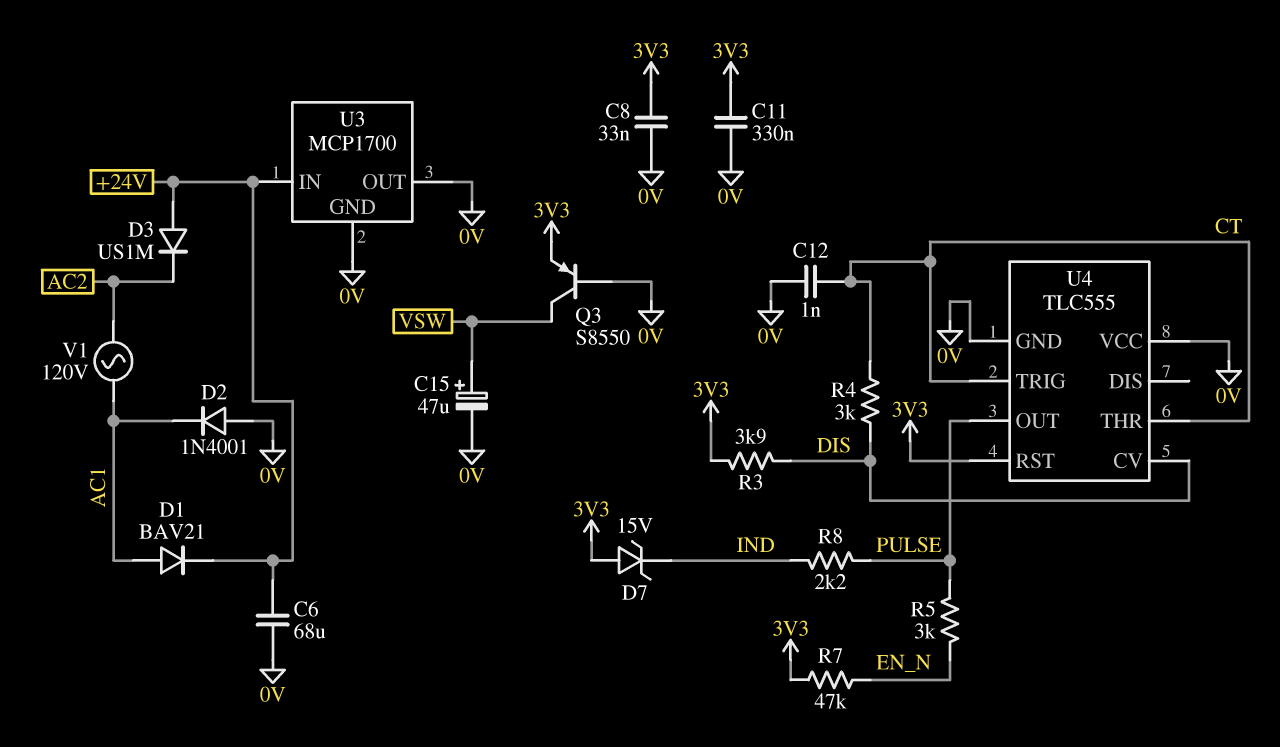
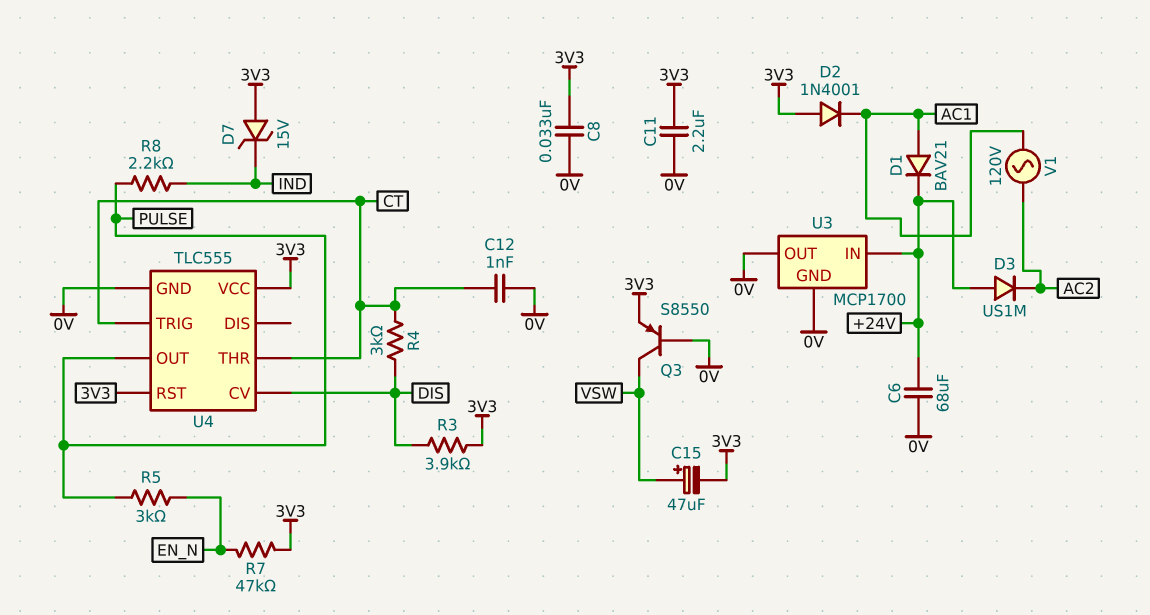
C11: 330nF (0V, 3V3) -> 2.2uF (0V, 3V3)
C15: 47uF (plus VSW, minus 0V) -> 47uF (plus VSW, minus 3V3)
D2: diode 1N4001 (A 0V, K AC1) -> diode 1N4001 (A 3V3, K AC1)
U4 pin VCC: 0V -> 3V3

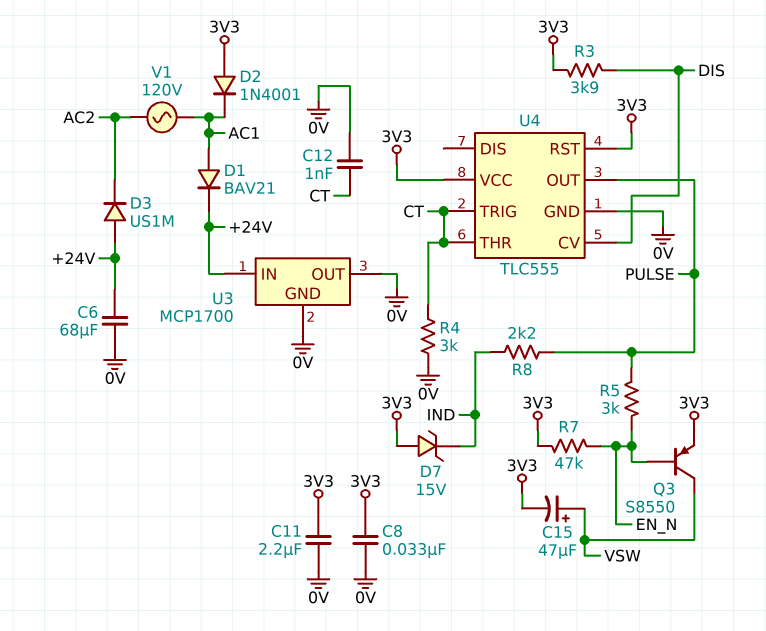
Q3: PNP S8550 (B 0V, C VSW, E 3V3) -> PNP S8550 (B EN_N, C VSW, E 3V3)
R4: 3k (CT, DIS) -> 3k (0V, CT)

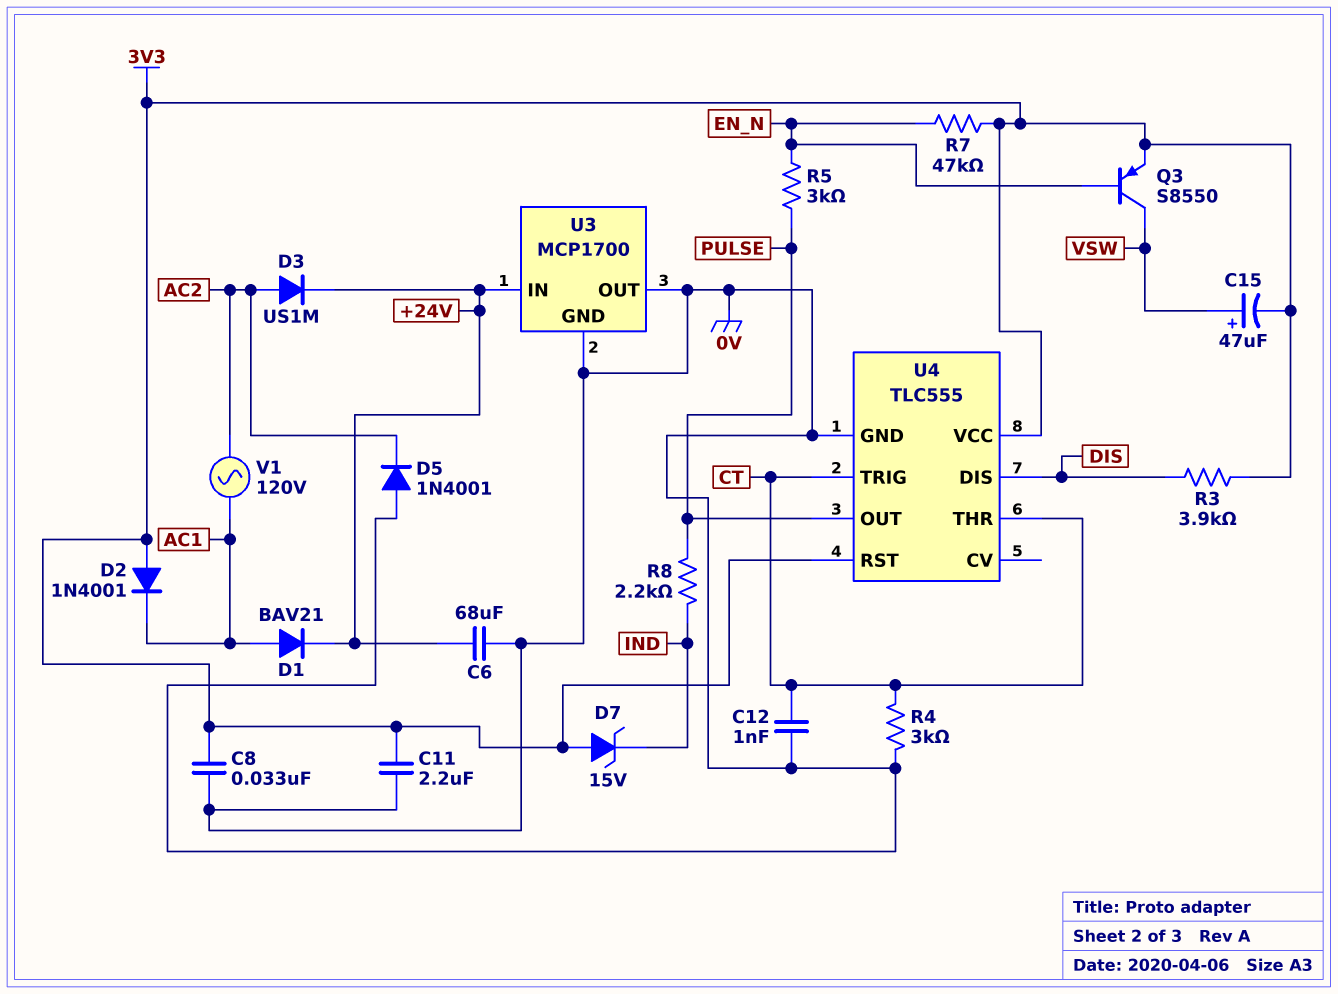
D3: diode US1M (A +24V, K AC2) -> diode US1M (A AC2, K +24V)
D5: none -> diode 1N4001 (A 0V, K AC2)
U4 pin CV: DIS -> none
U4 pin DIS: none -> DIS

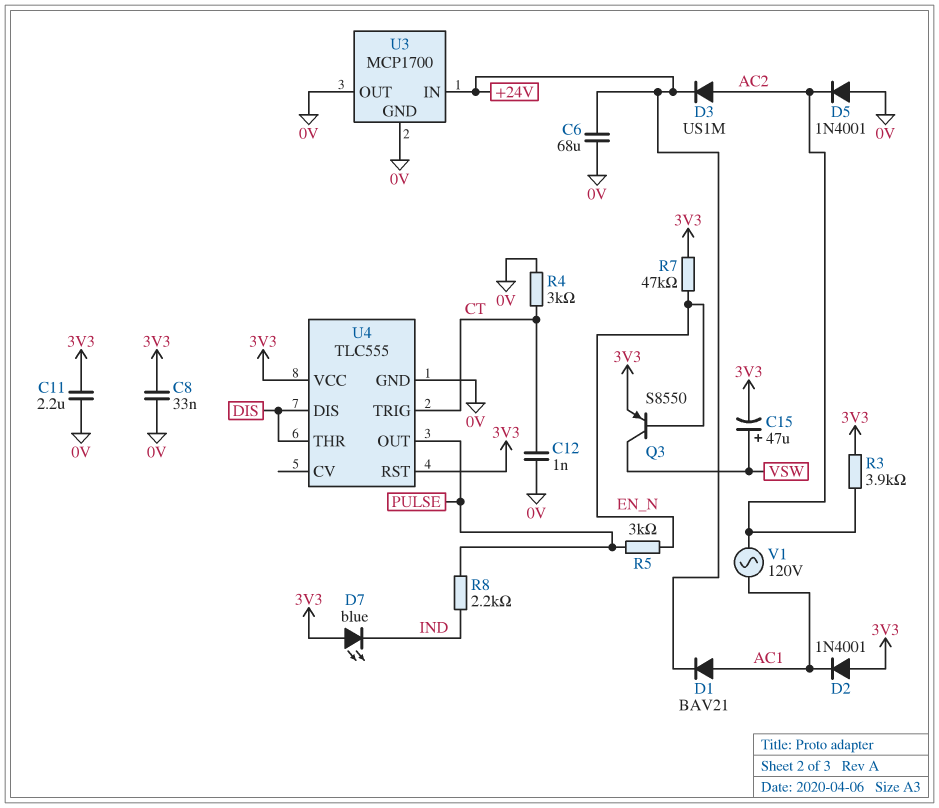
D7: zener 15V (A 3V3, K IND) -> LED blue (A 3V3, K IND)
R3: 3.9k (3V3, DIS) -> 3.9k (3V3, AC2)
U4 pin THR: CT -> DIS

